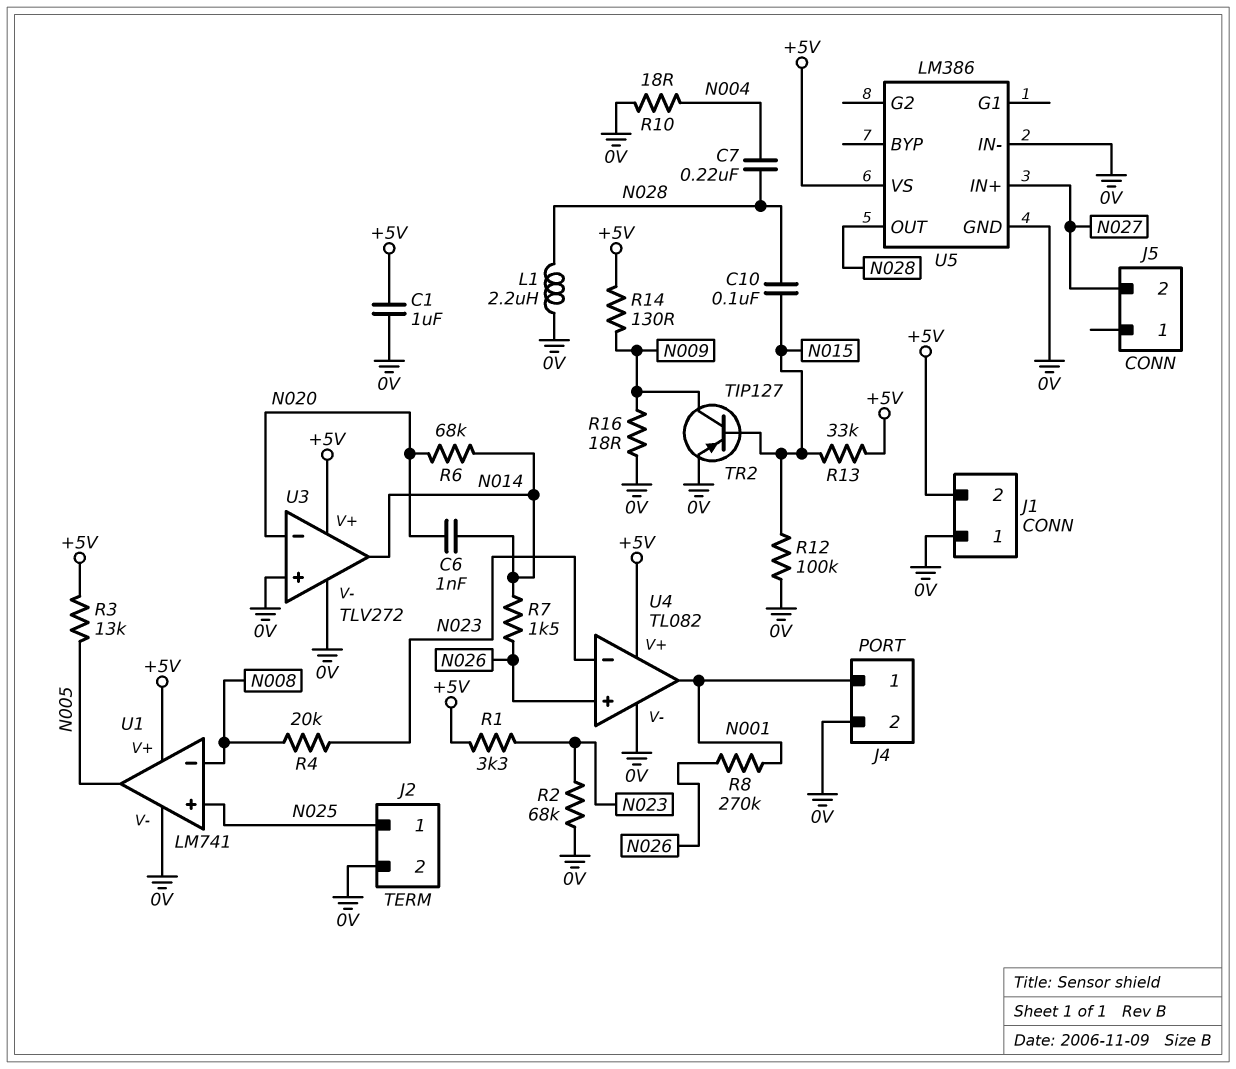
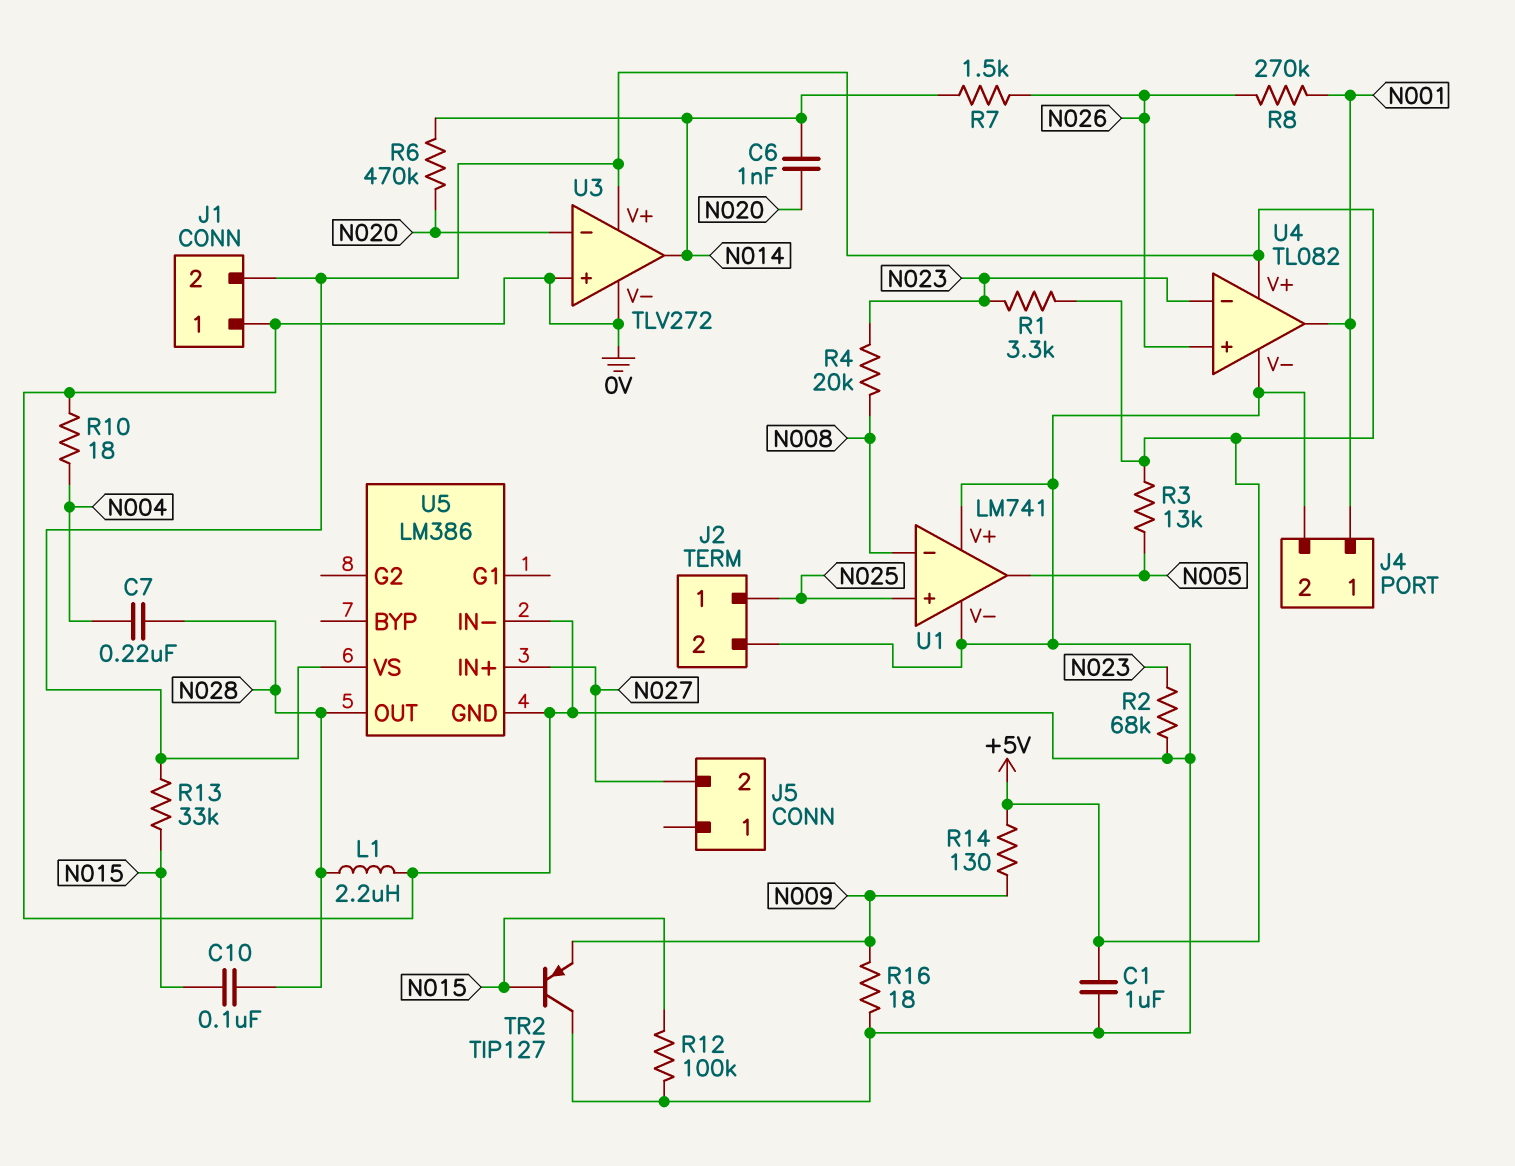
R6: 68k (N014, N020) -> 470k (N014, N020)
TR2: PNP TIP127 (B N015, C N009, E 0V) -> PNP TIP127 (B N015, C 0V, E N009)
U1 pin V+: +5V -> 0V

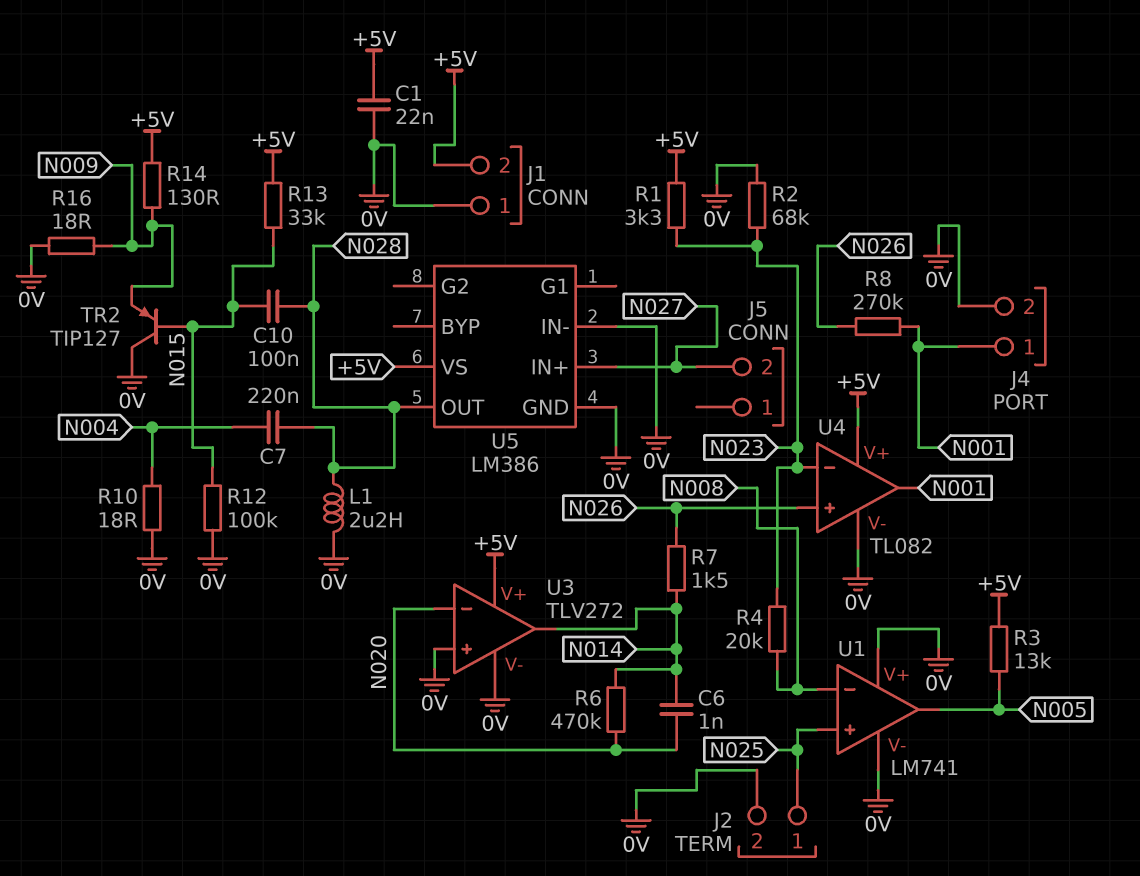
C1: 1uF (+5V, 0V) -> 22nF (+5V, 0V)

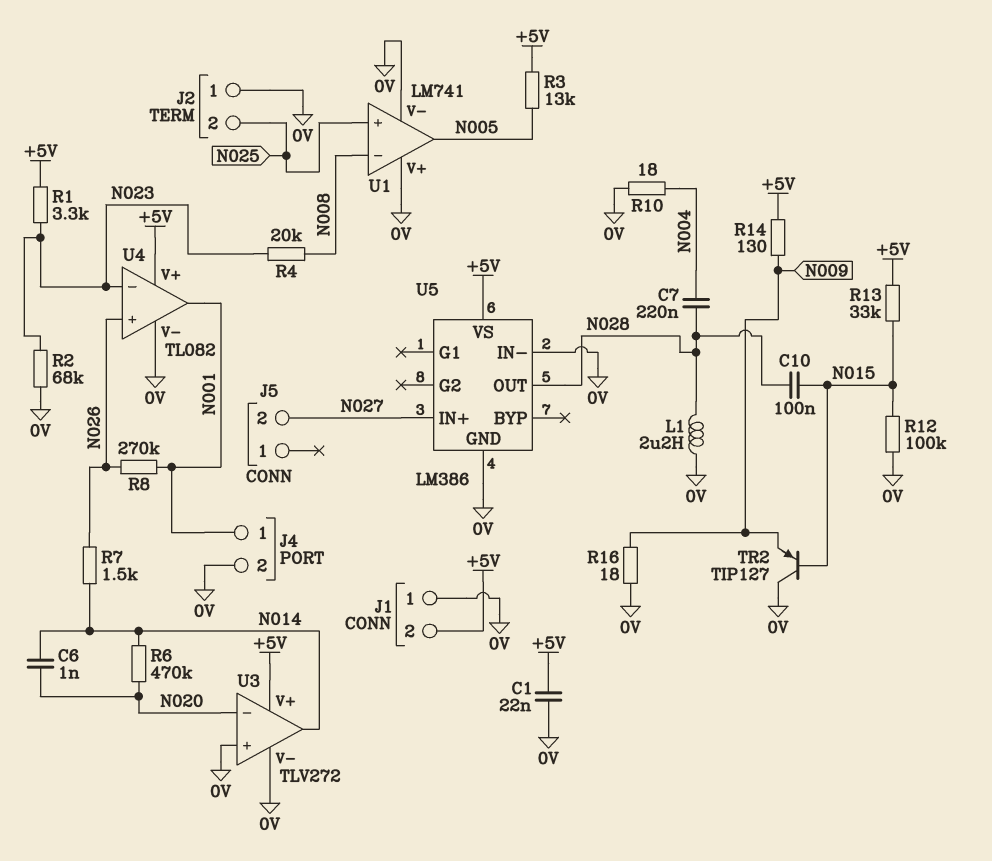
J2 pin 1: N025 -> 0V
J2 pin 2: 0V -> N025

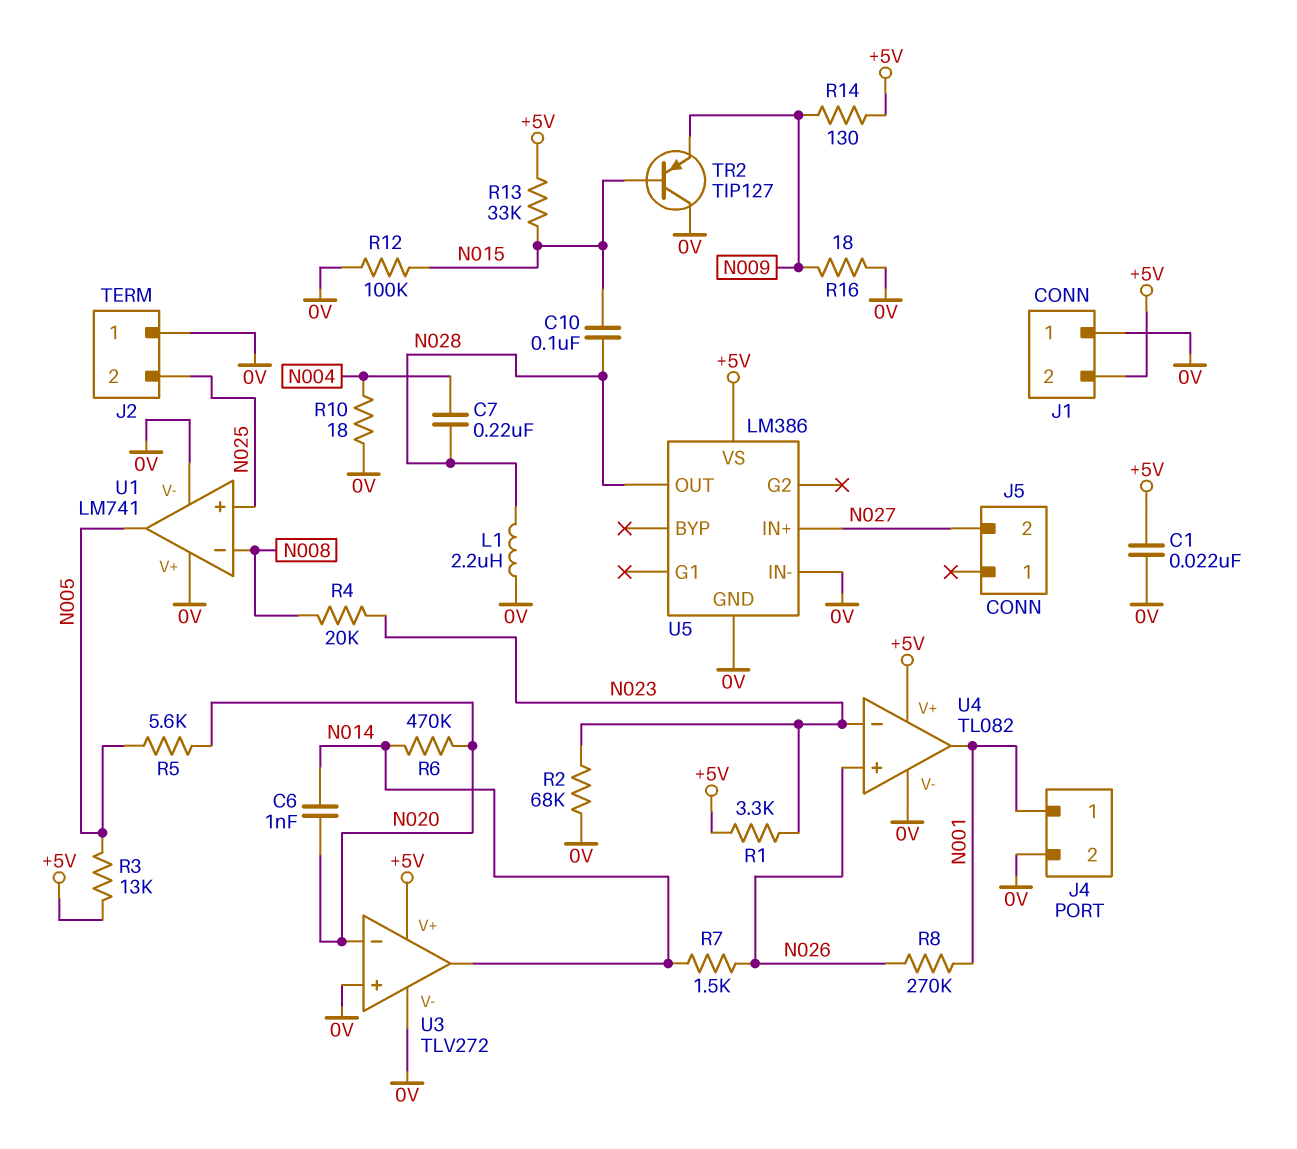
R5: none -> 5.6k (N005, N020)

